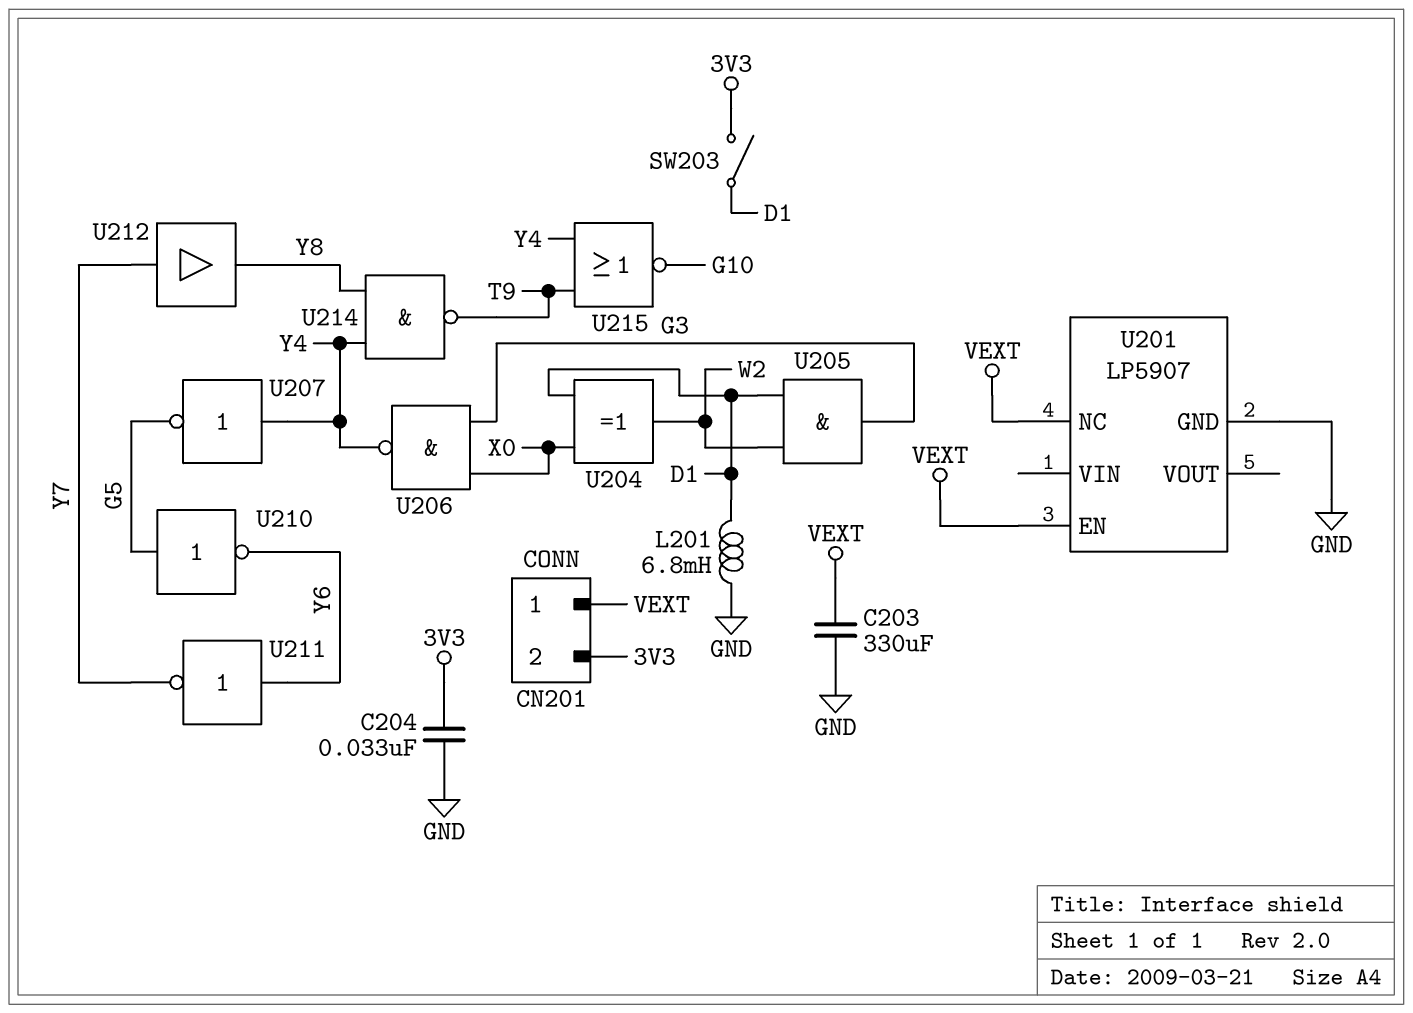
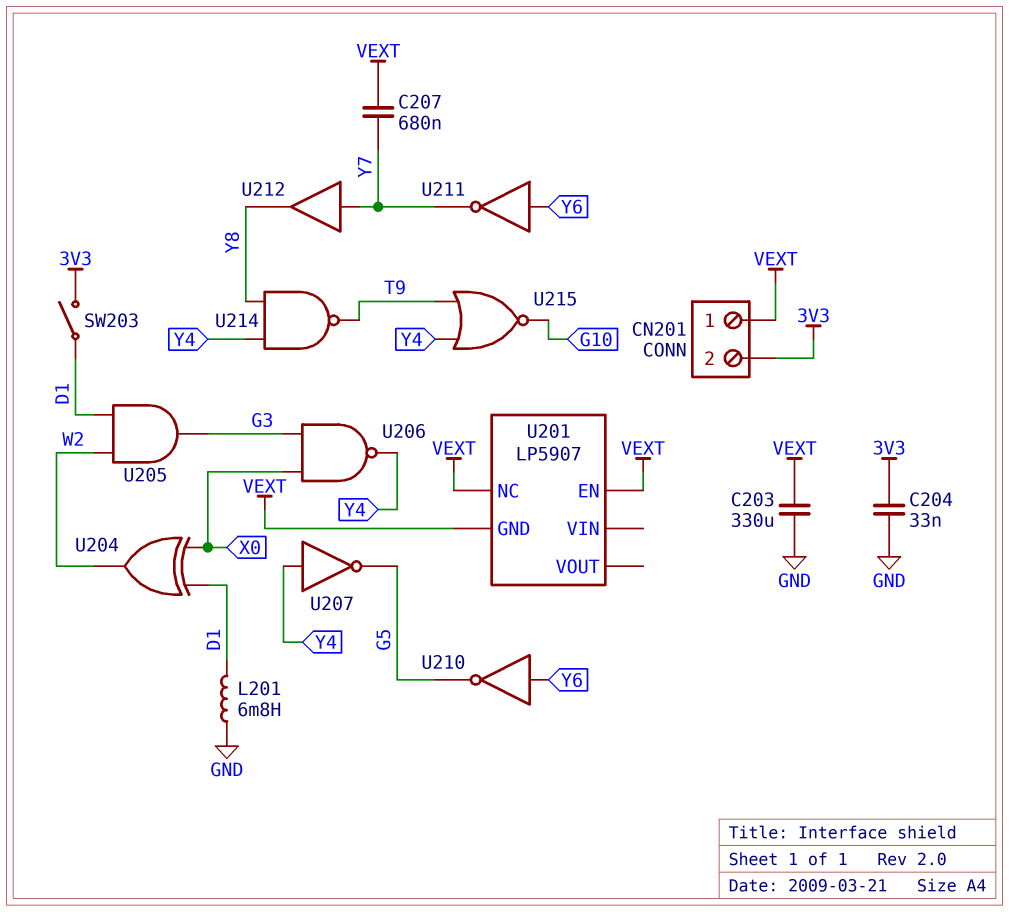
C207: none -> 680nF (VEXT, Y7)
U201 pin GND: GND -> VEXT
U210: NOT (in G5, out Y6) -> NOT (in Y6, out G5)

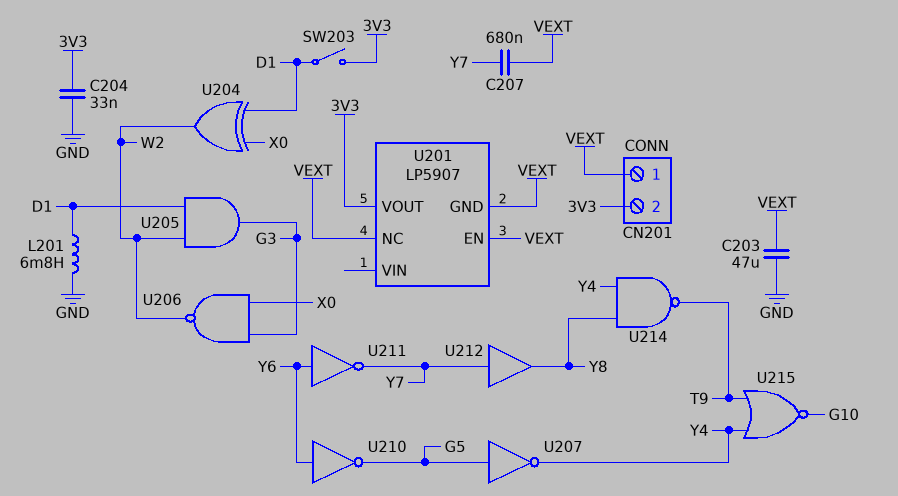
C203: 330uF (GND, VEXT) -> 47uF (GND, VEXT)
U201 pin VOUT: none -> 3V3
U206: NAND (in G3, in X0, out Y4) -> NAND (in G3, in X0, out W2)
U207: NOT (in Y4, out G5) -> NOT (in G5, out Y4)

